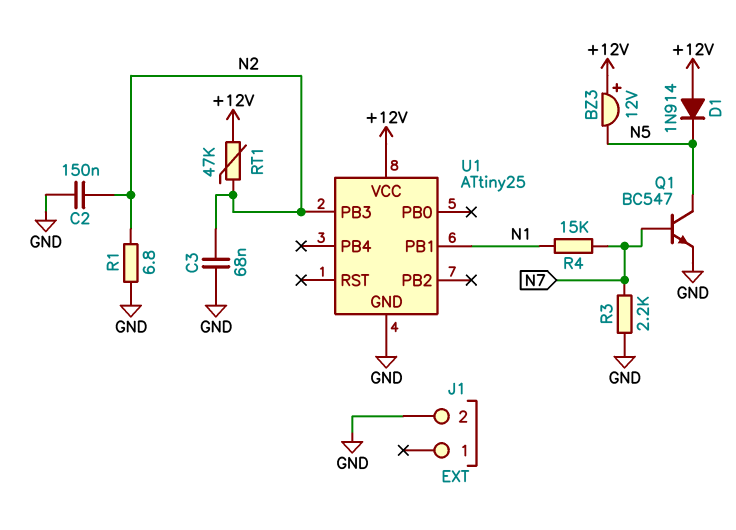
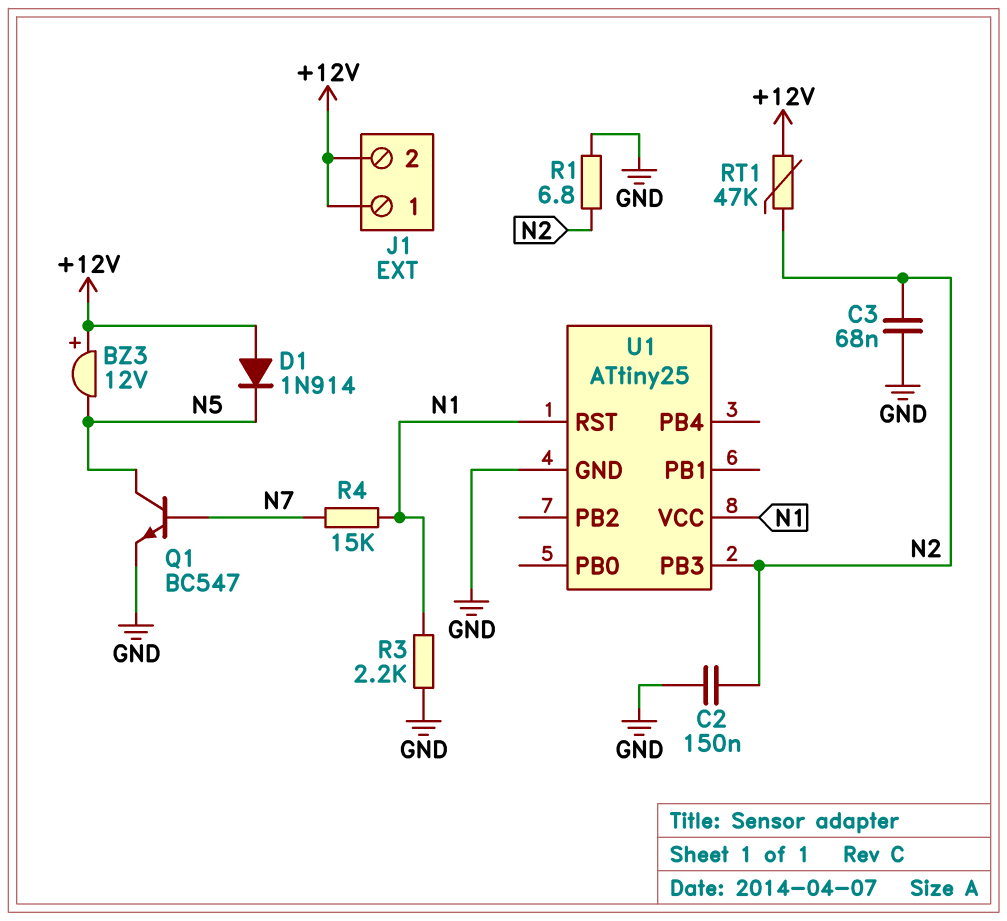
J1 pin 1: none -> +12V
J1 pin 2: GND -> +12V
R3: 2.2k (GND, N7) -> 2.2k (GND, N1)
U1 pin PB1: N1 -> none
U1 pin RST: none -> N1
U1 pin VCC: +12V -> N1

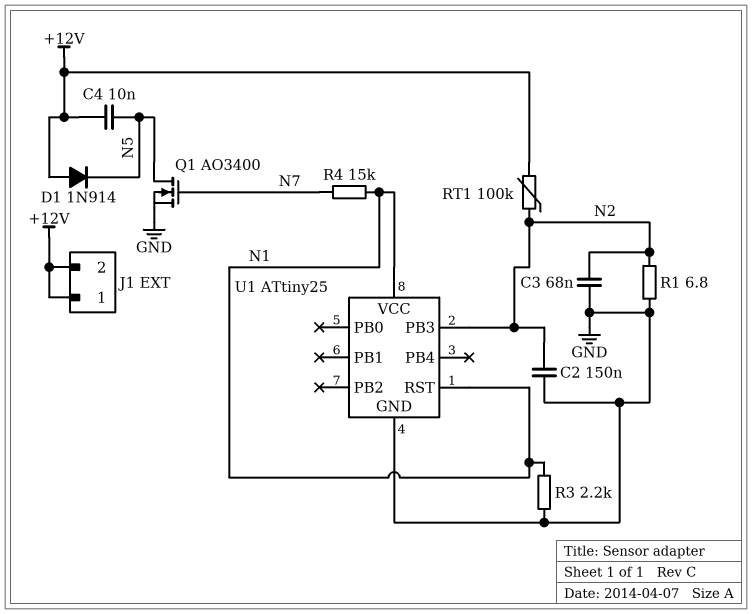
BZ3: buzzer 12V (plus +12V, minus N5) -> none
C4: none -> 10nF (+12V, N5)
Q1: NPN BC547 (B N7, C N5, E GND) -> NMOS AO3400 (G N7, D N5, S GND)
RT1: 47k (+12V, N2) -> 100k (+12V, N2)

